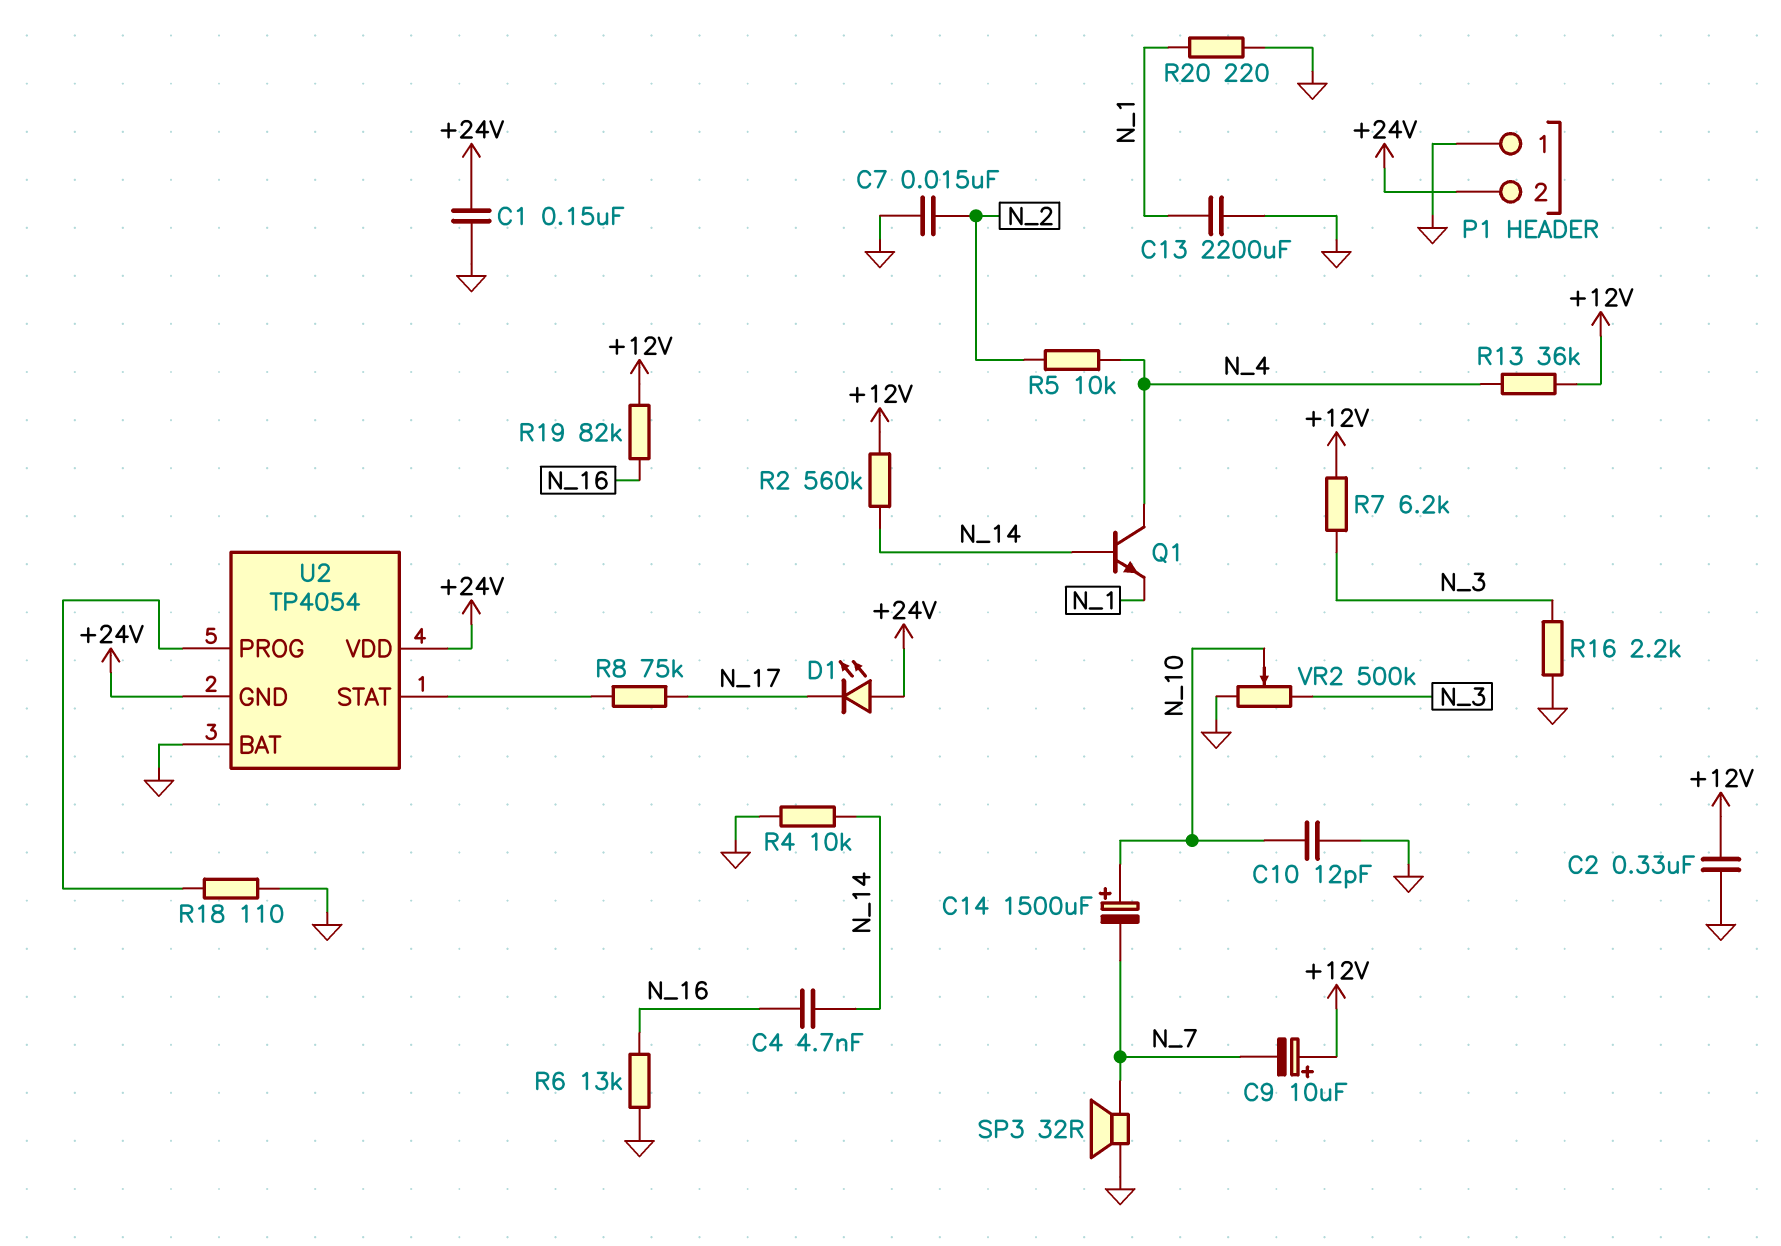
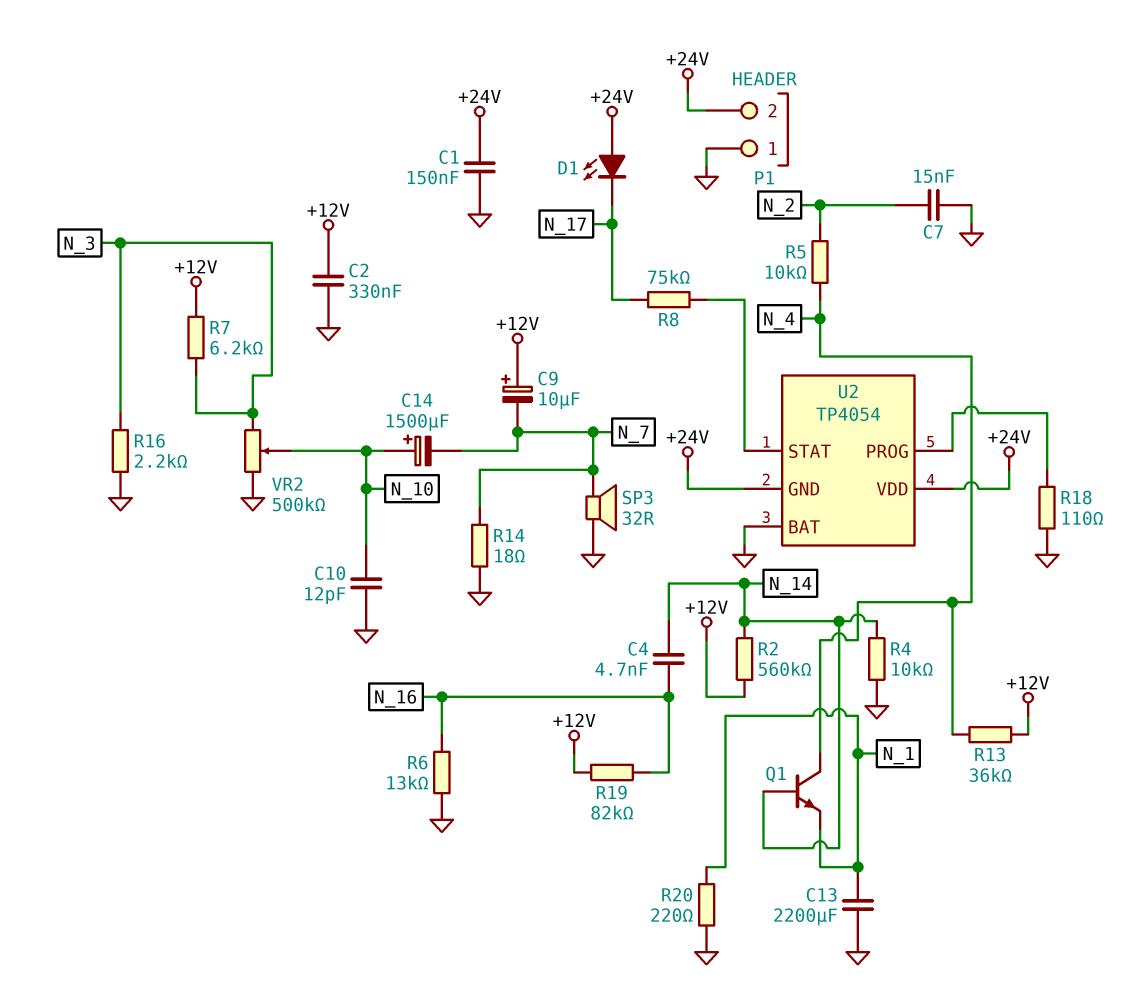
R14: none -> 18 (GND, N_7)

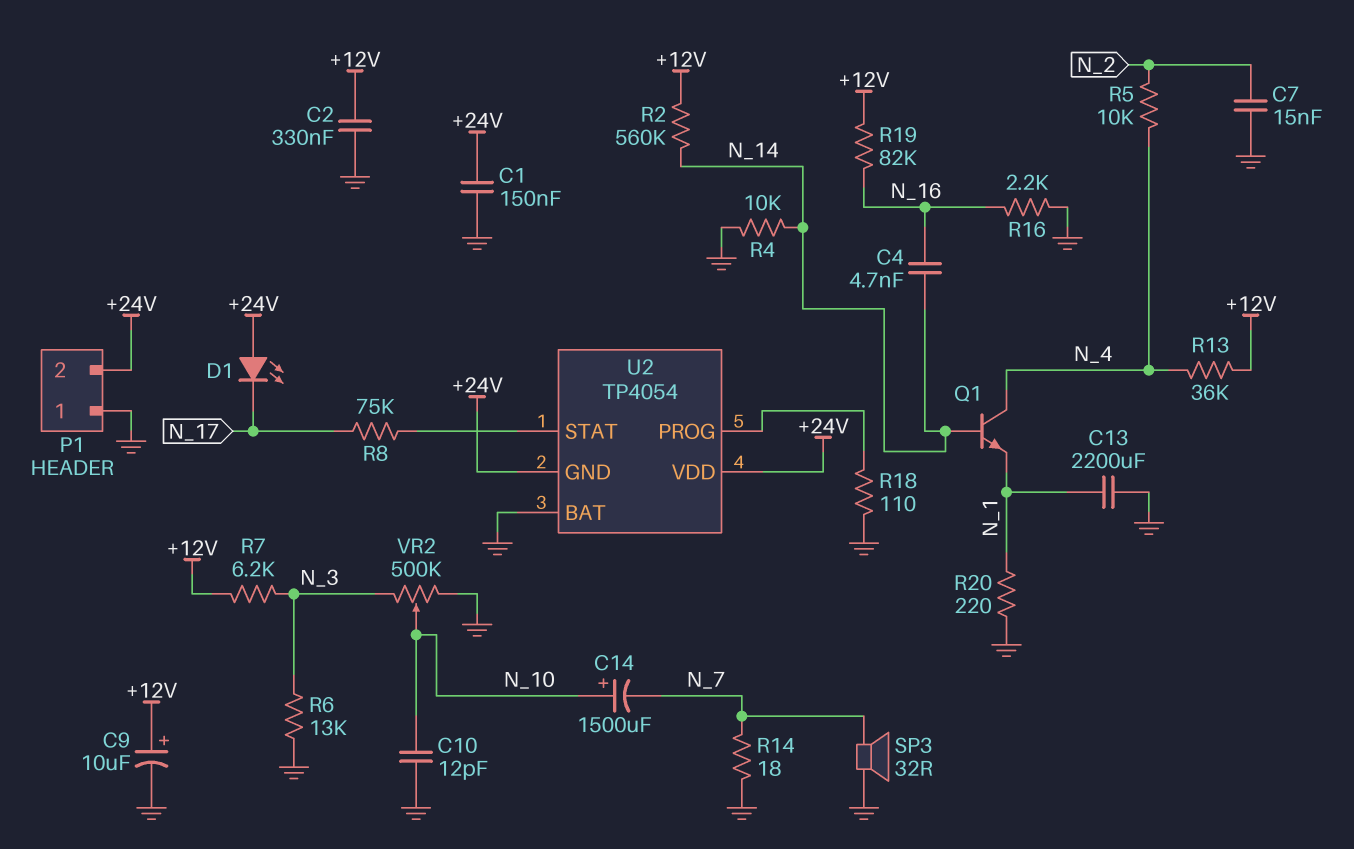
C9: 10uF (plus +12V, minus N_7) -> 10uF (plus +12V, minus GND)
R6: 13k (GND, N_16) -> 13k (GND, N_3)
R16: 2.2k (GND, N_3) -> 2.2k (GND, N_16)

